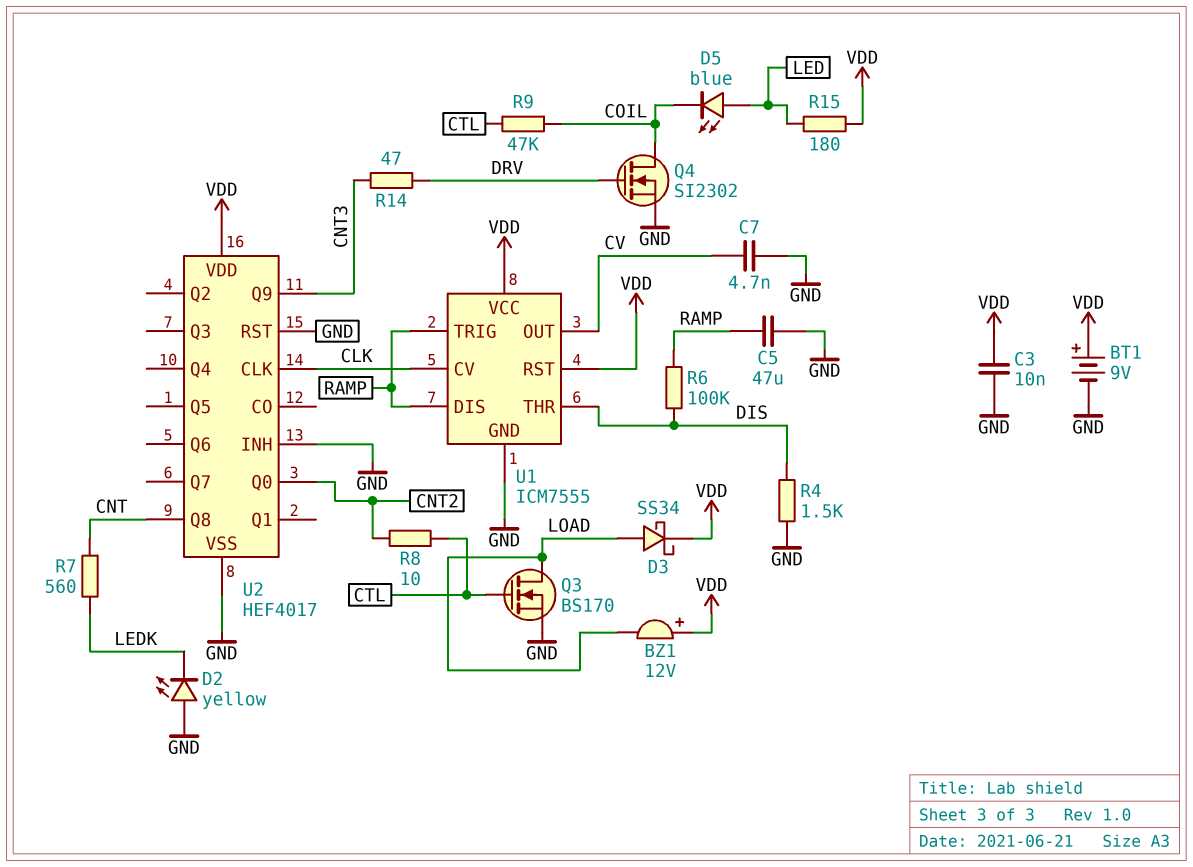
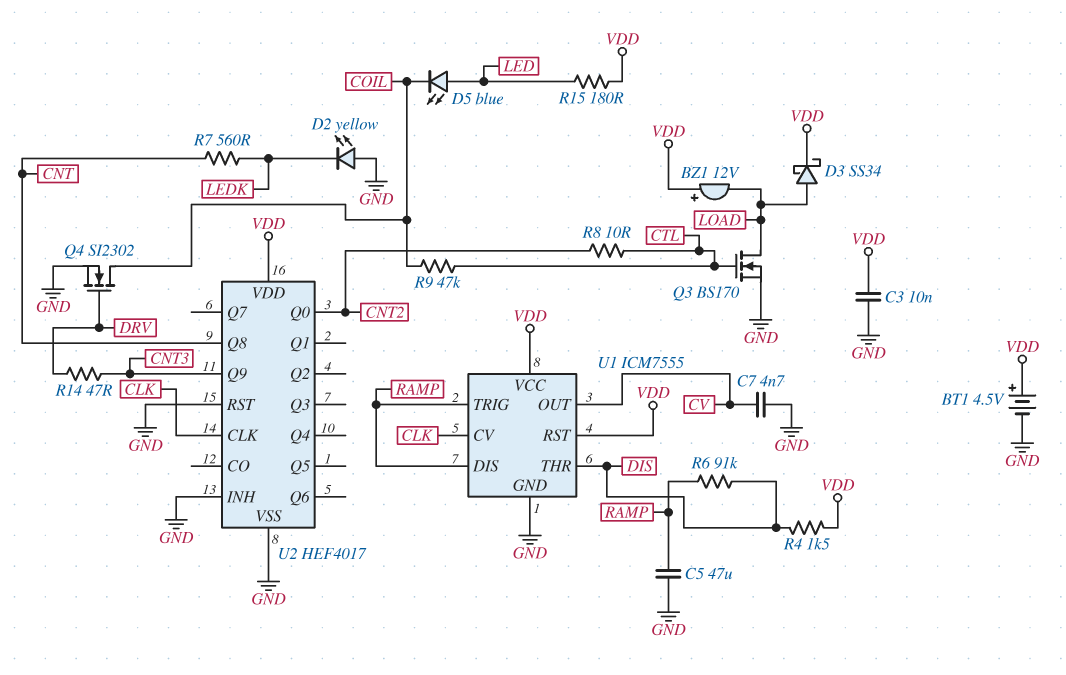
BT1: 9V (plus VDD, minus GND) -> 4.5V (plus VDD, minus GND)
R4: 1.5k (DIS, GND) -> 1.5k (DIS, VDD)
R6: 100k (DIS, RAMP) -> 91k (DIS, RAMP)

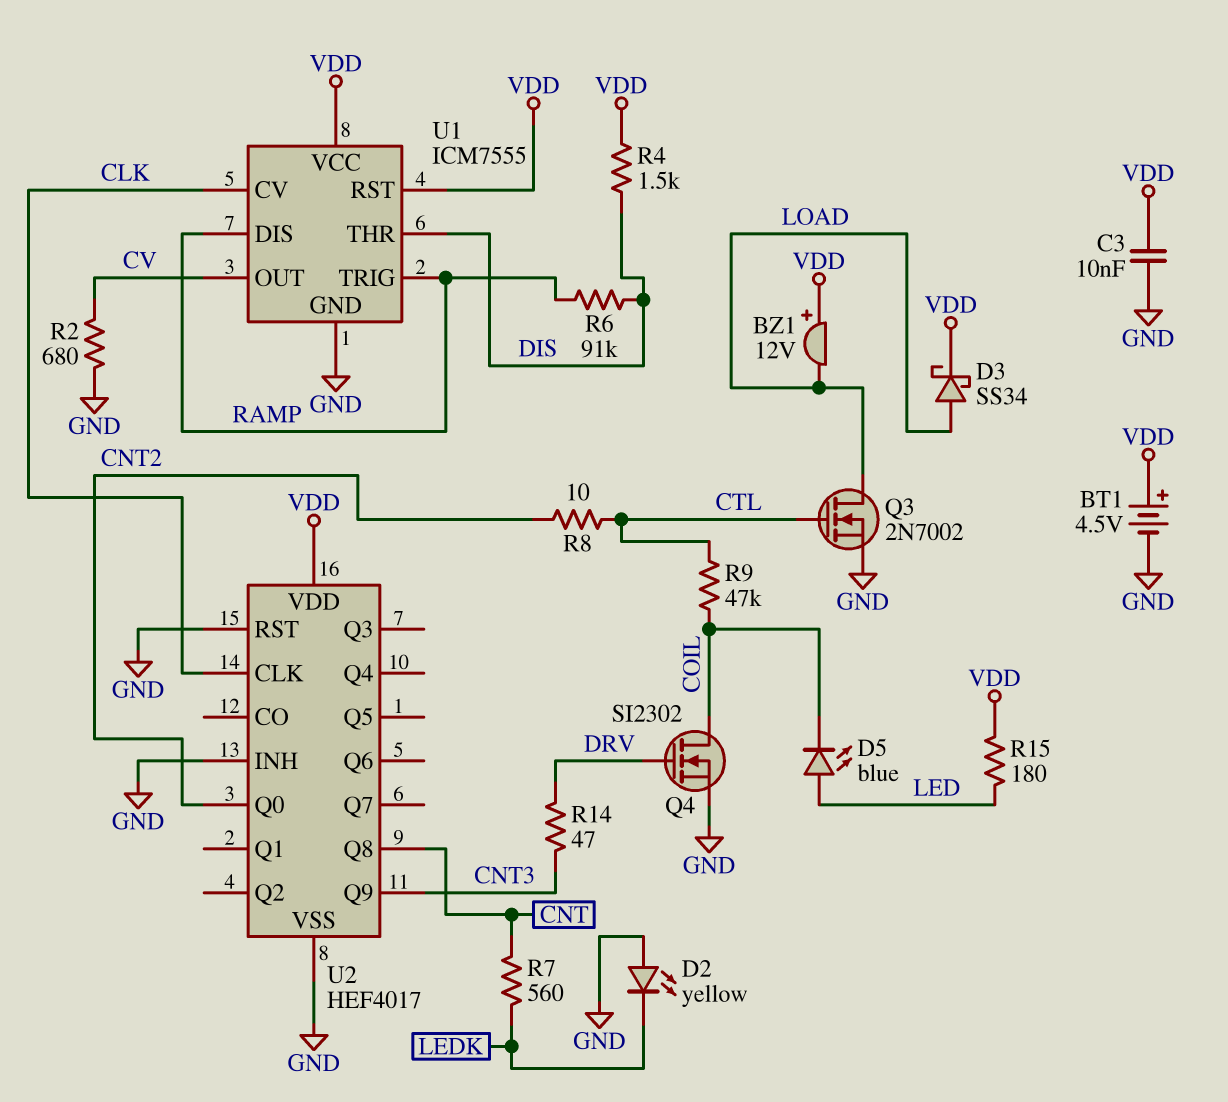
C5: 47uF (GND, RAMP) -> none
C7: 4.7nF (CV, GND) -> none
Q3: NMOS BS170 (G CTL, D LOAD, S GND) -> NMOS 2N7002 (G CTL, D LOAD, S GND)
R2: none -> 680 (CV, GND)

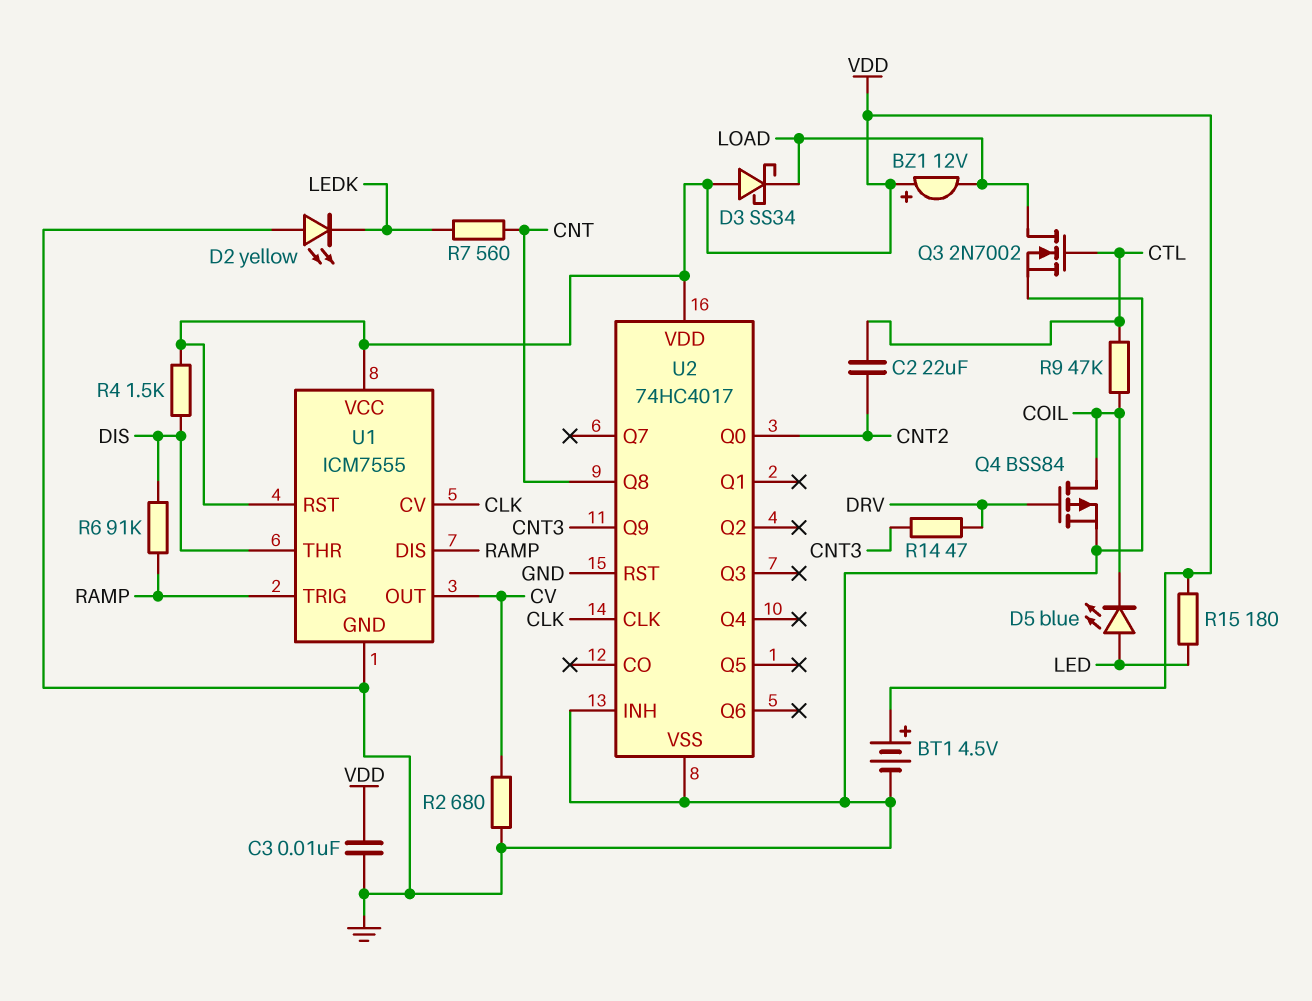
C2: none -> 22uF (CNT2, CTL)
D3: schottky SS34 (A LOAD, K VDD) -> schottky SS34 (A VDD, K LOAD)
Q4: NMOS SI2302 (G DRV, D COIL, S GND) -> PMOS BSS84 (G DRV, D COIL, S GND)
R8: 10 (CNT2, CTL) -> none
U2: HEF4017 -> 74HC4017

